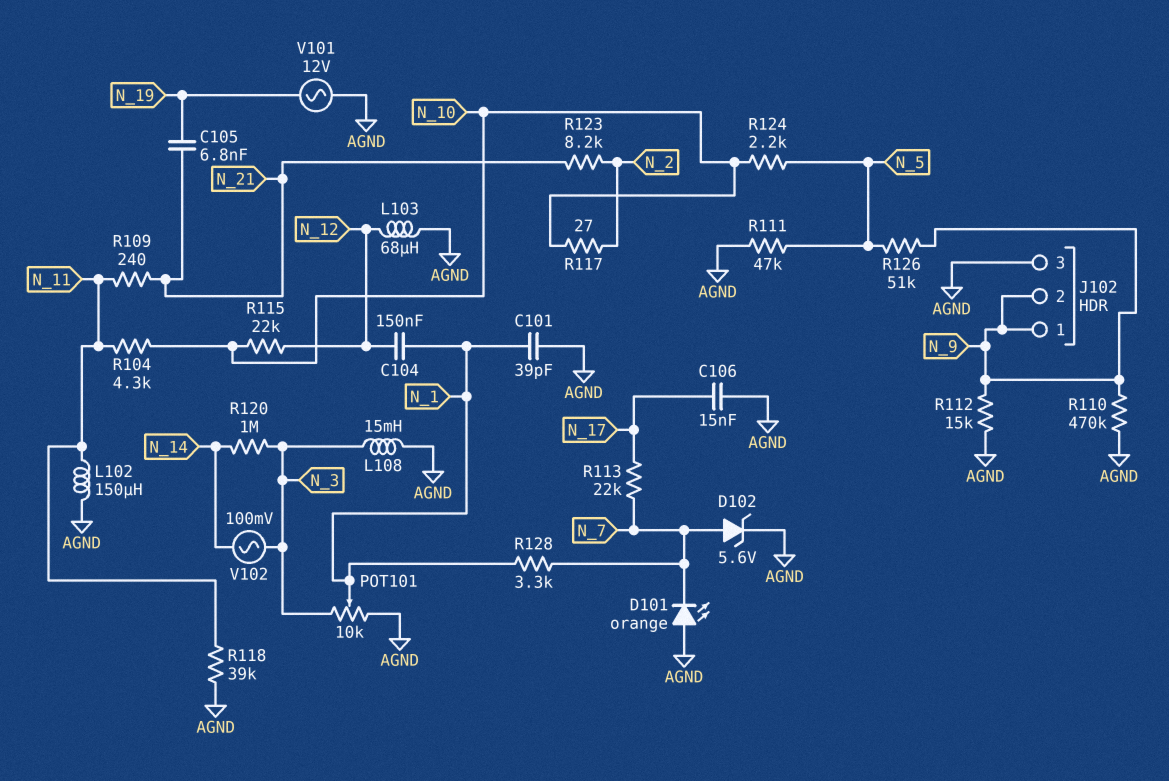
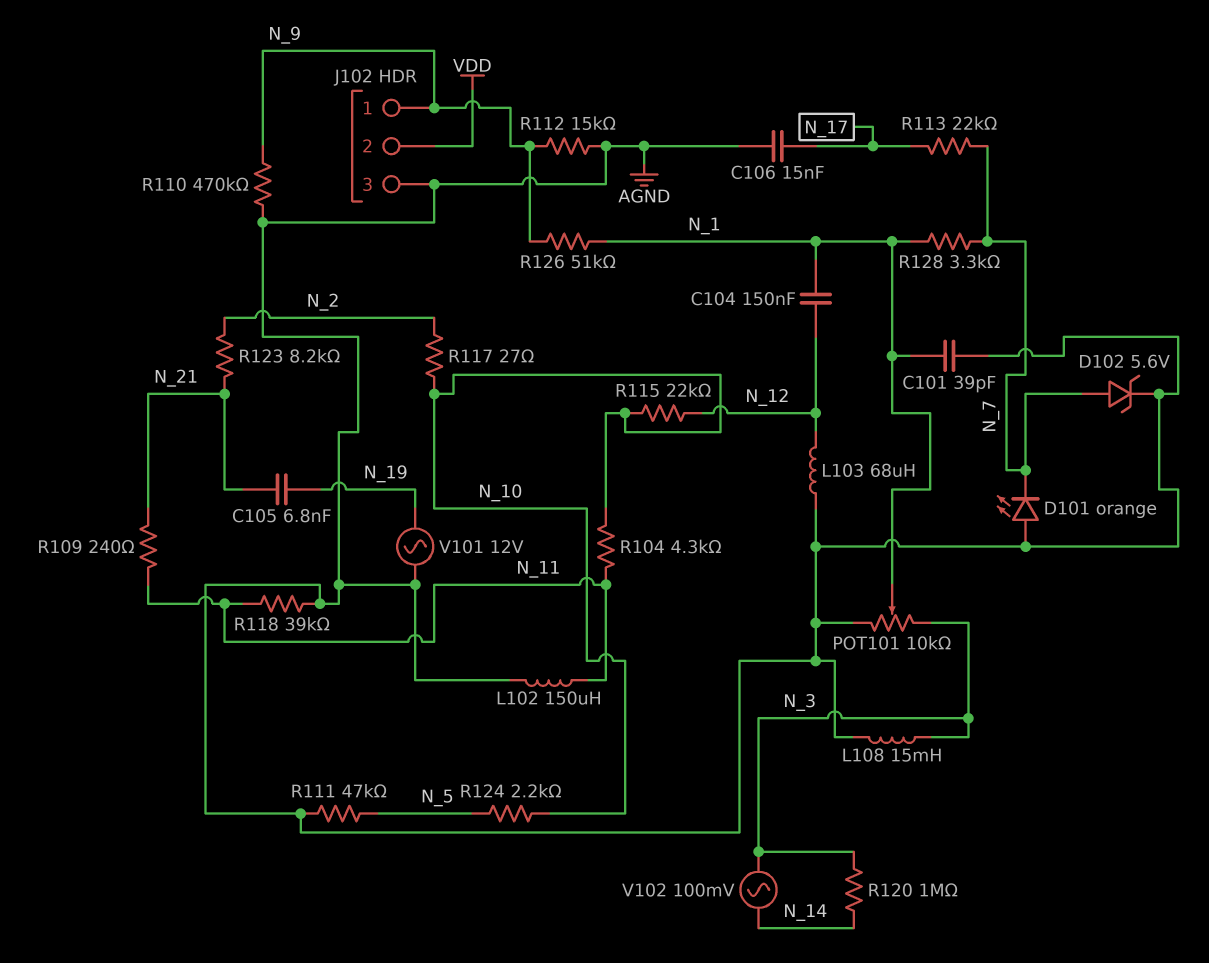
J102 pin 2: N_9 -> VDD
R126: 51k (N_5, N_9) -> 51k (N_1, N_9)

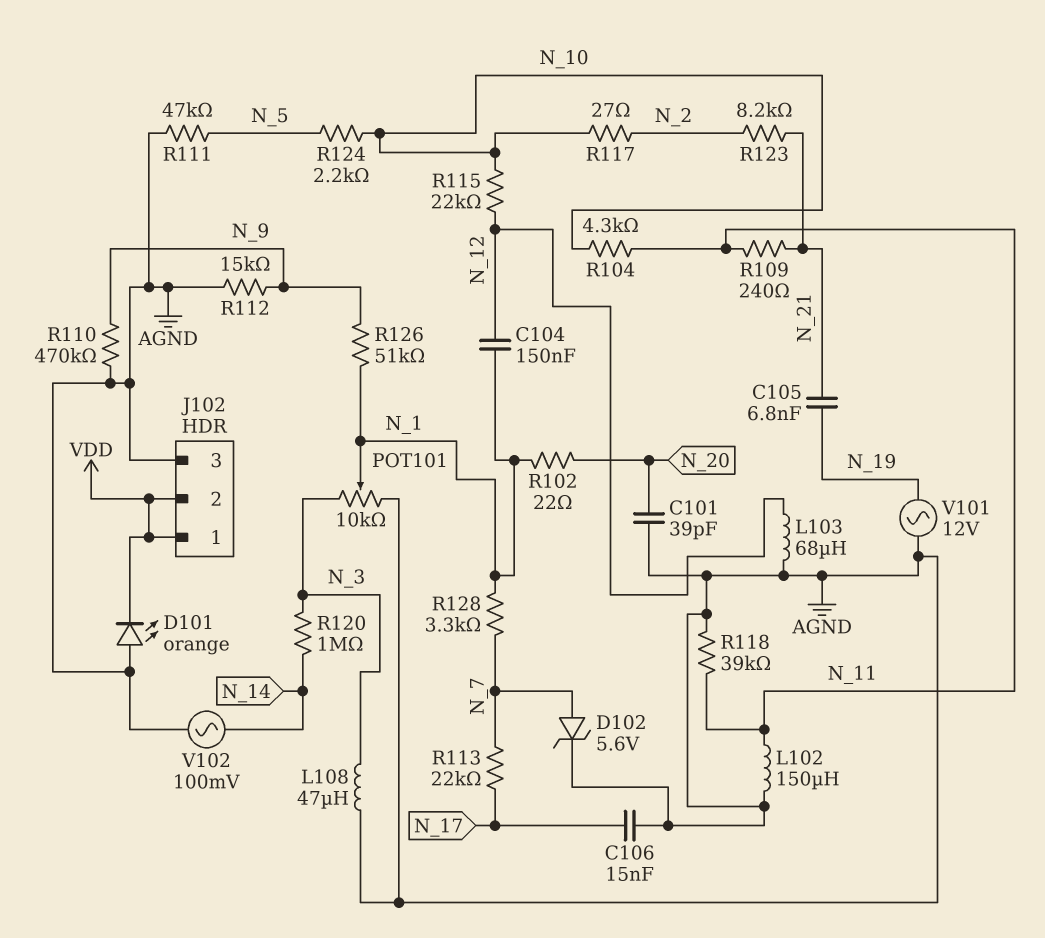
C101: 39pF (AGND, N_1) -> 39pF (AGND, N_20)
D101: LED orange (A AGND, K N_7) -> LED orange (A AGND, K VDD)
J102 pin 1: N_9 -> VDD
L108: 15mH (AGND, N_3) -> 47uH (AGND, N_3)
R102: none -> 22 (N_1, N_20)
V102: AC 100mV (N_3, N_14) -> AC 100mV (AGND, N_14)

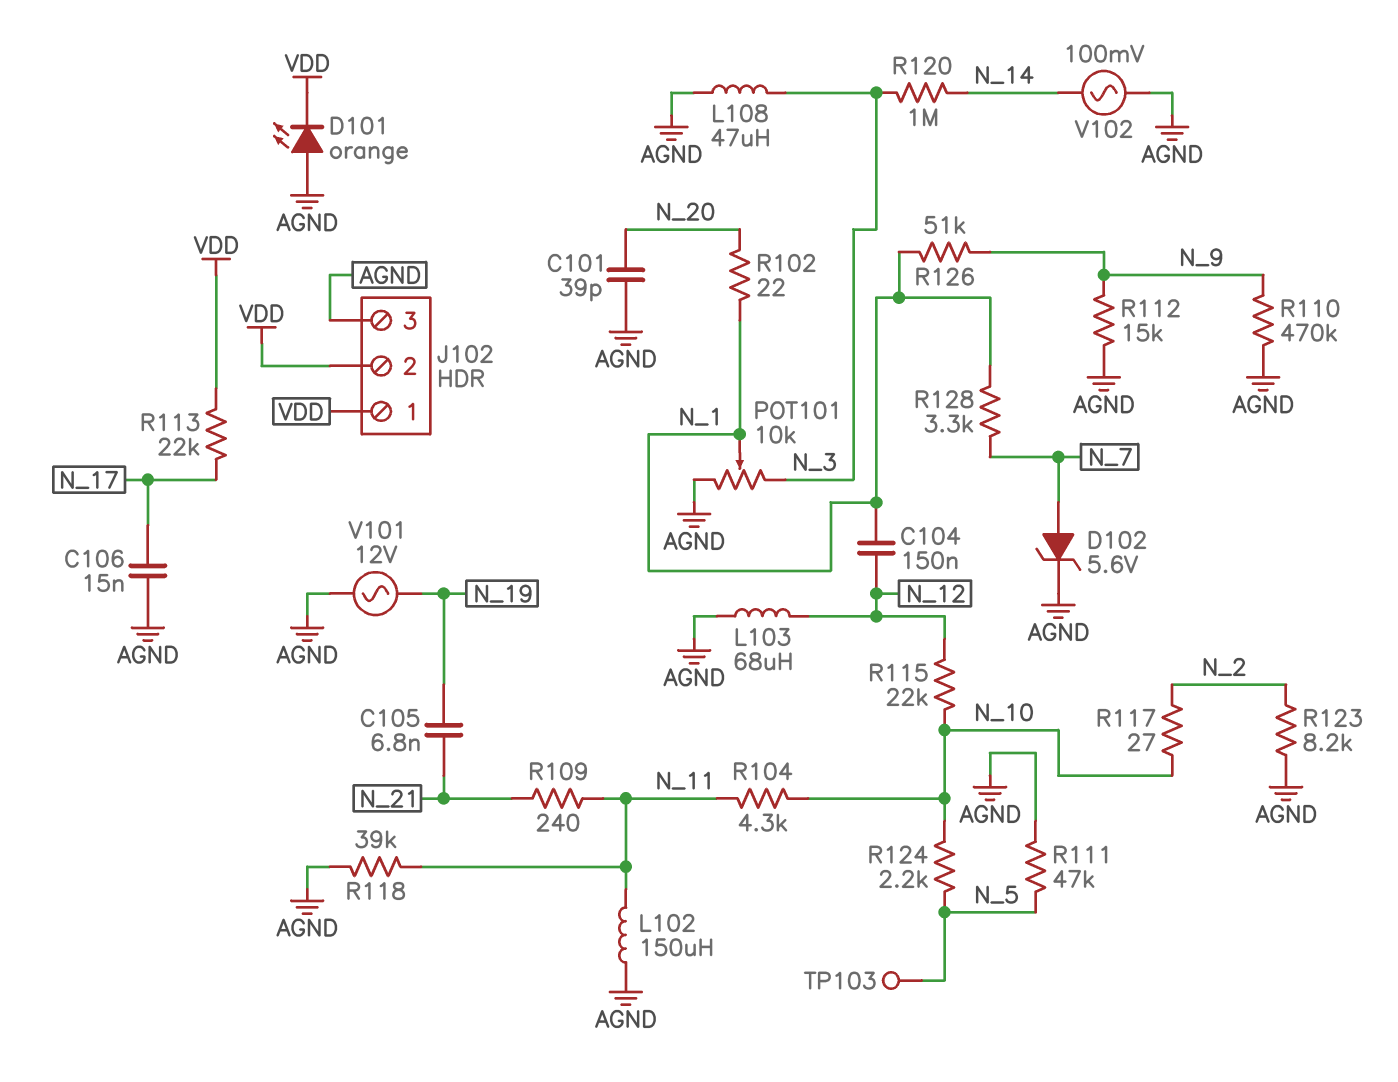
R113: 22k (N_7, N_17) -> 22k (N_17, VDD)
R123: 8.2k (N_2, N_21) -> 8.2k (AGND, N_2)
TP103: none -> test point (N_5)

